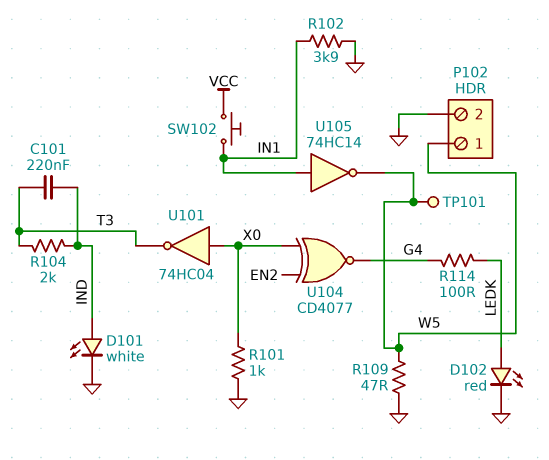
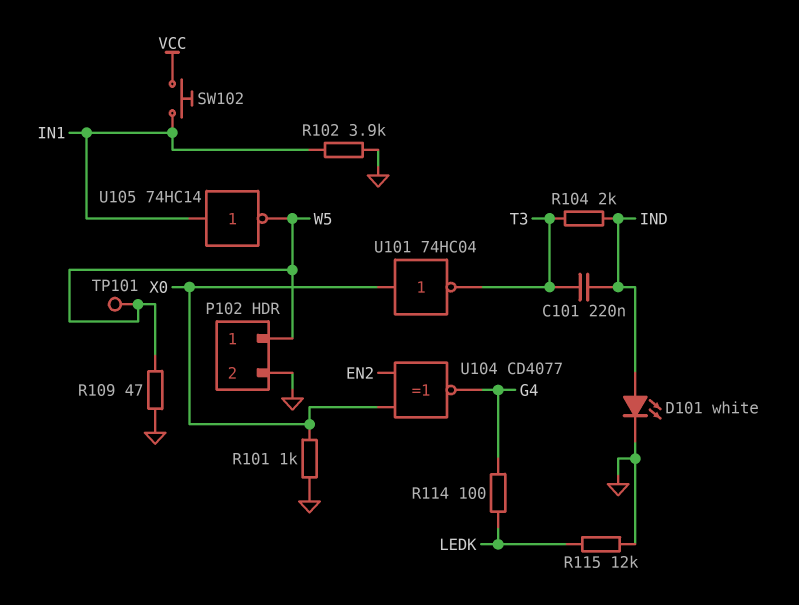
D102: LED red (A LEDK, K GND) -> none
R115: none -> 12k (GND, LEDK)

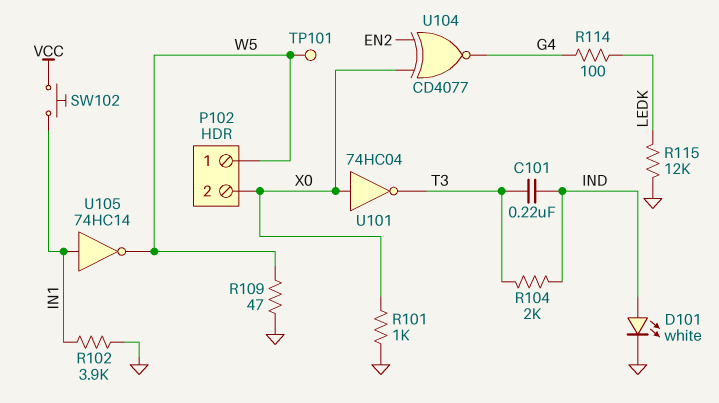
P102 pin 2: GND -> X0

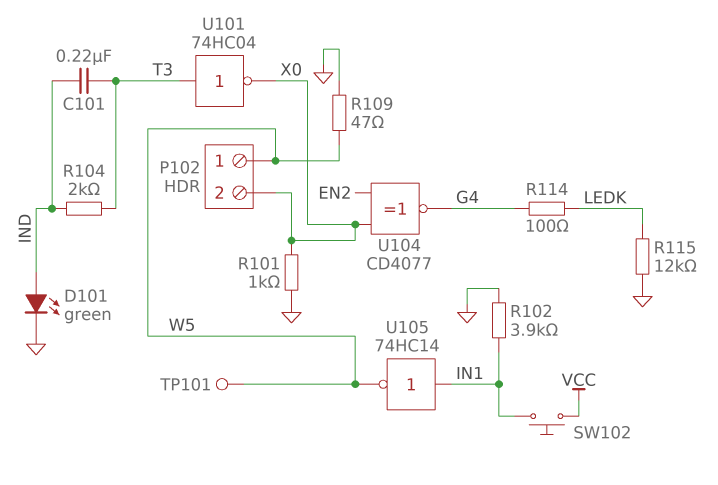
D101: LED white (A IND, K GND) -> LED green (A IND, K GND)
U101: NOT 74HC04 (in X0, out T3) -> NOT 74HC04 (in T3, out X0)

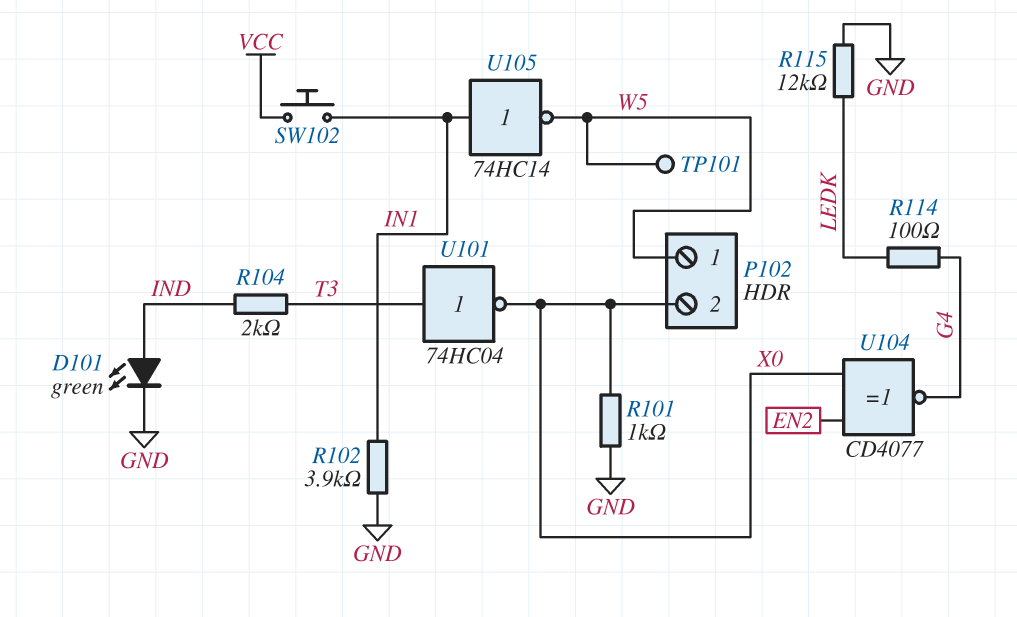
C101: 220nF (IND, T3) -> none
R109: 47 (GND, W5) -> none

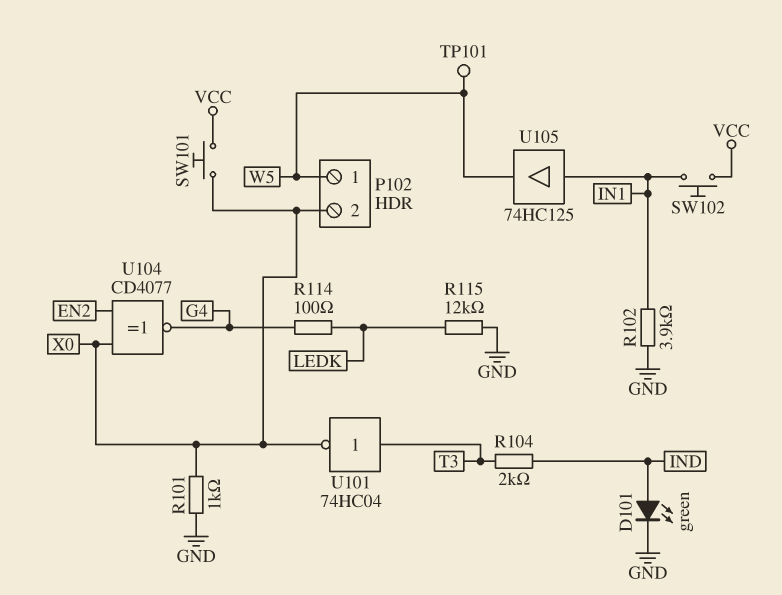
SW101: none -> button (VCC, X0)
U105: NOT 74HC14 (in IN1, out W5) -> buffer 74HC125 (in IN1, out W5)

